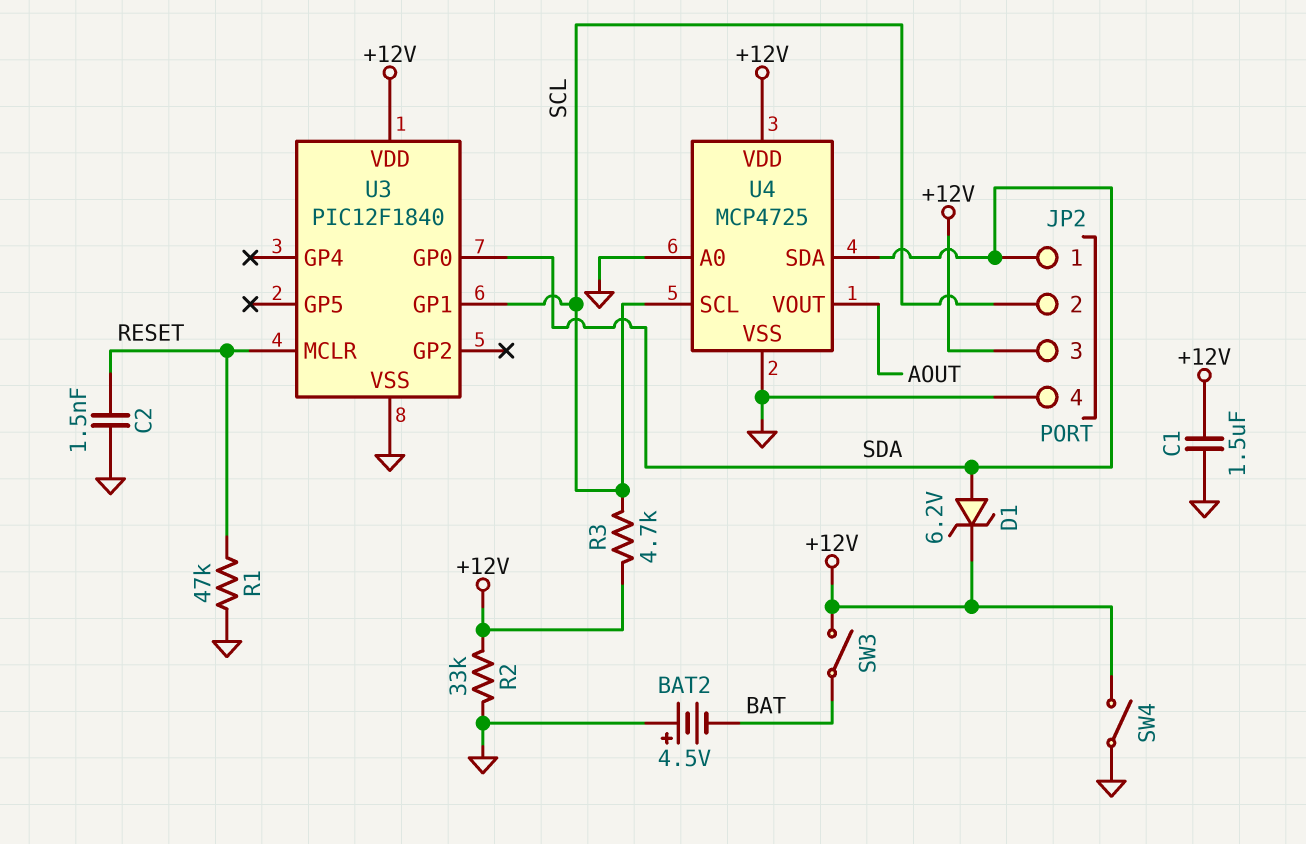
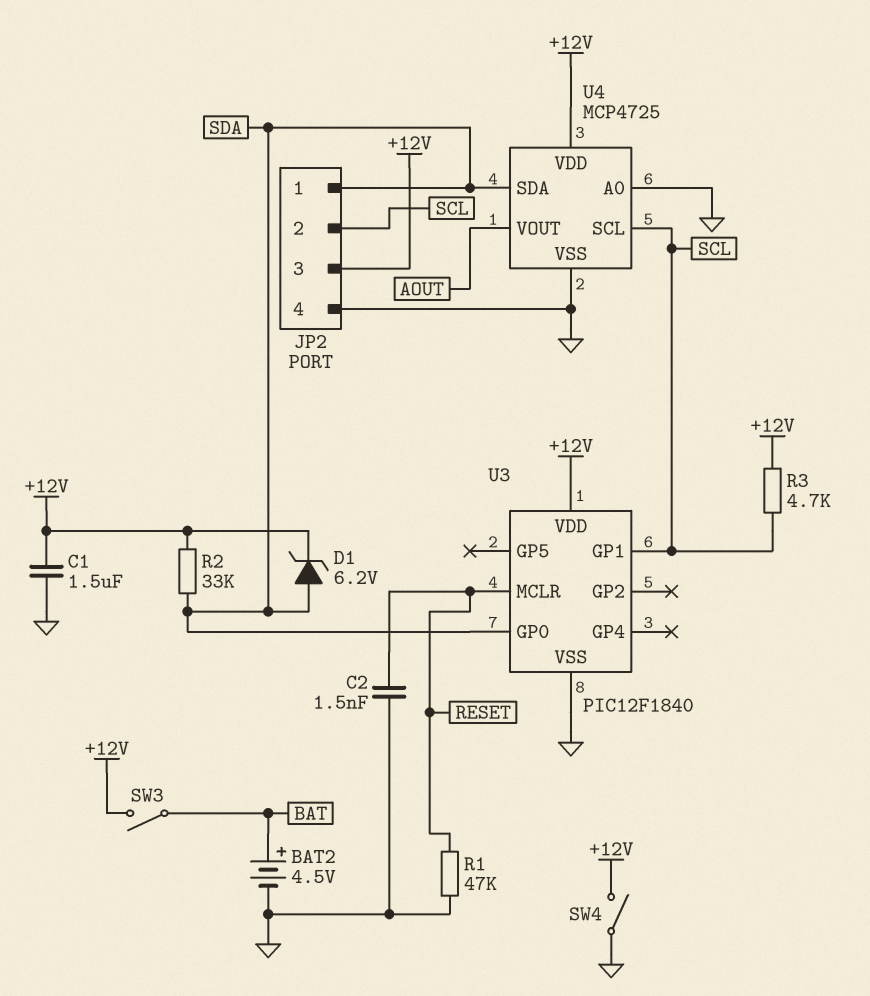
BAT2: 4.5V (plus GND, minus BAT) -> 4.5V (plus BAT, minus GND)
R2: 33k (+12V, GND) -> 33k (+12V, SDA)

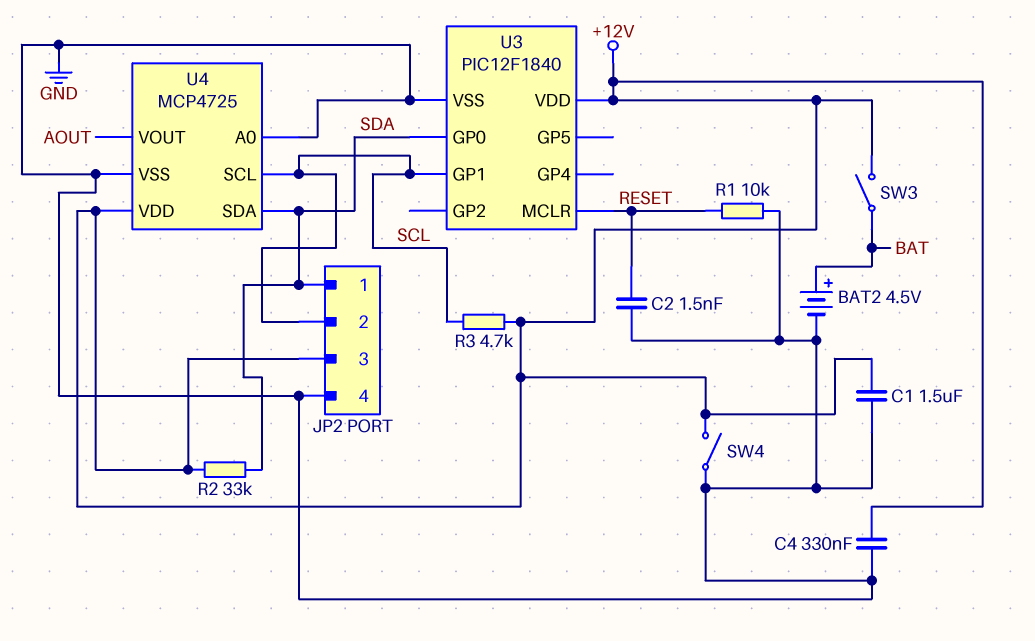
C4: none -> 330nF (+12V, GND)
D1: zener 6.2V (A SDA, K +12V) -> none
R1: 47k (GND, RESET) -> 10k (GND, RESET)

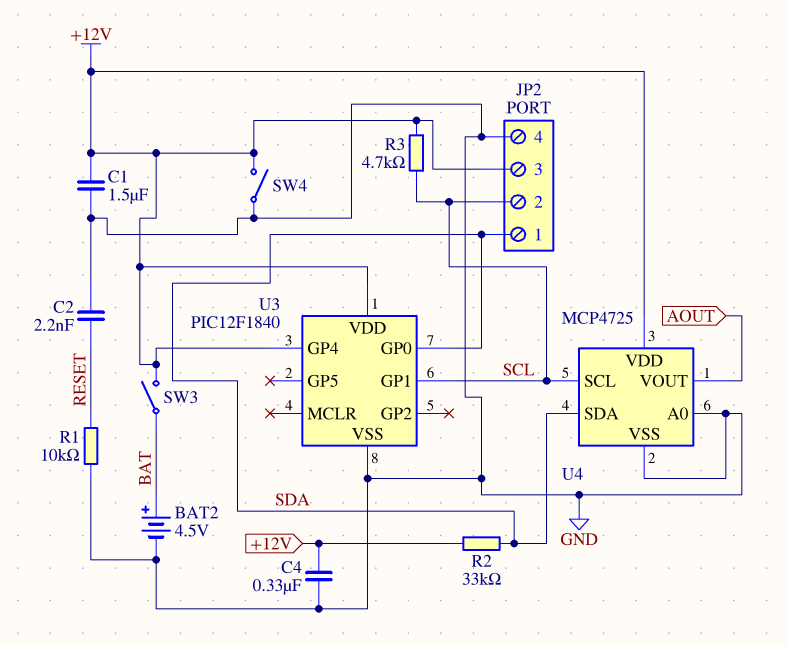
C2: 1.5nF (GND, RESET) -> 2.2nF (GND, RESET)
U3 pin GP4: none -> +12V
U3 pin MCLR: RESET -> none

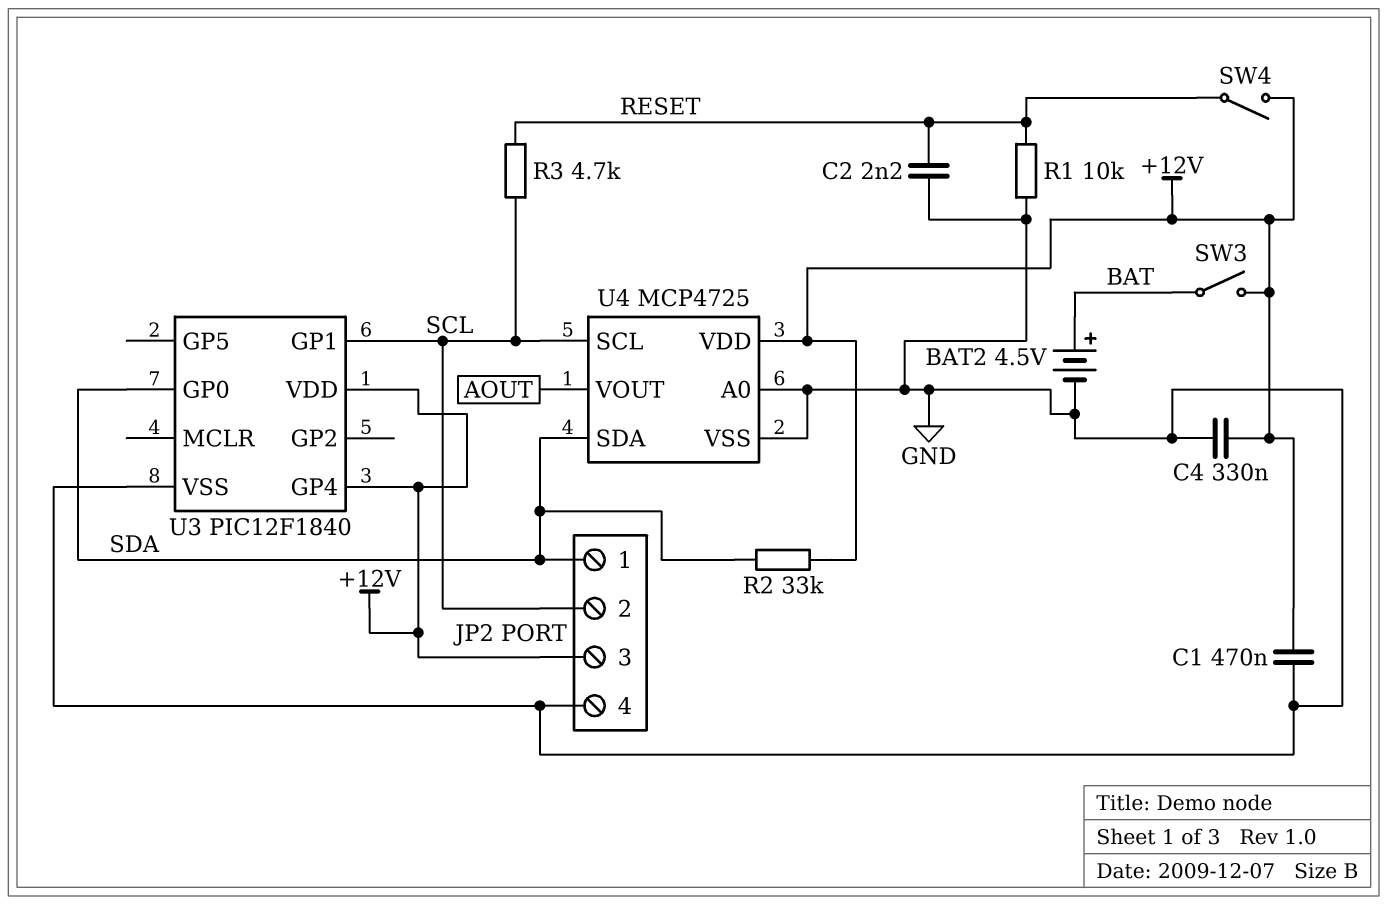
C1: 1.5uF (+12V, GND) -> 470nF (+12V, GND)
R3: 4.7k (+12V, SCL) -> 4.7k (RESET, SCL)
SW4: switch (+12V, GND) -> switch (+12V, RESET)

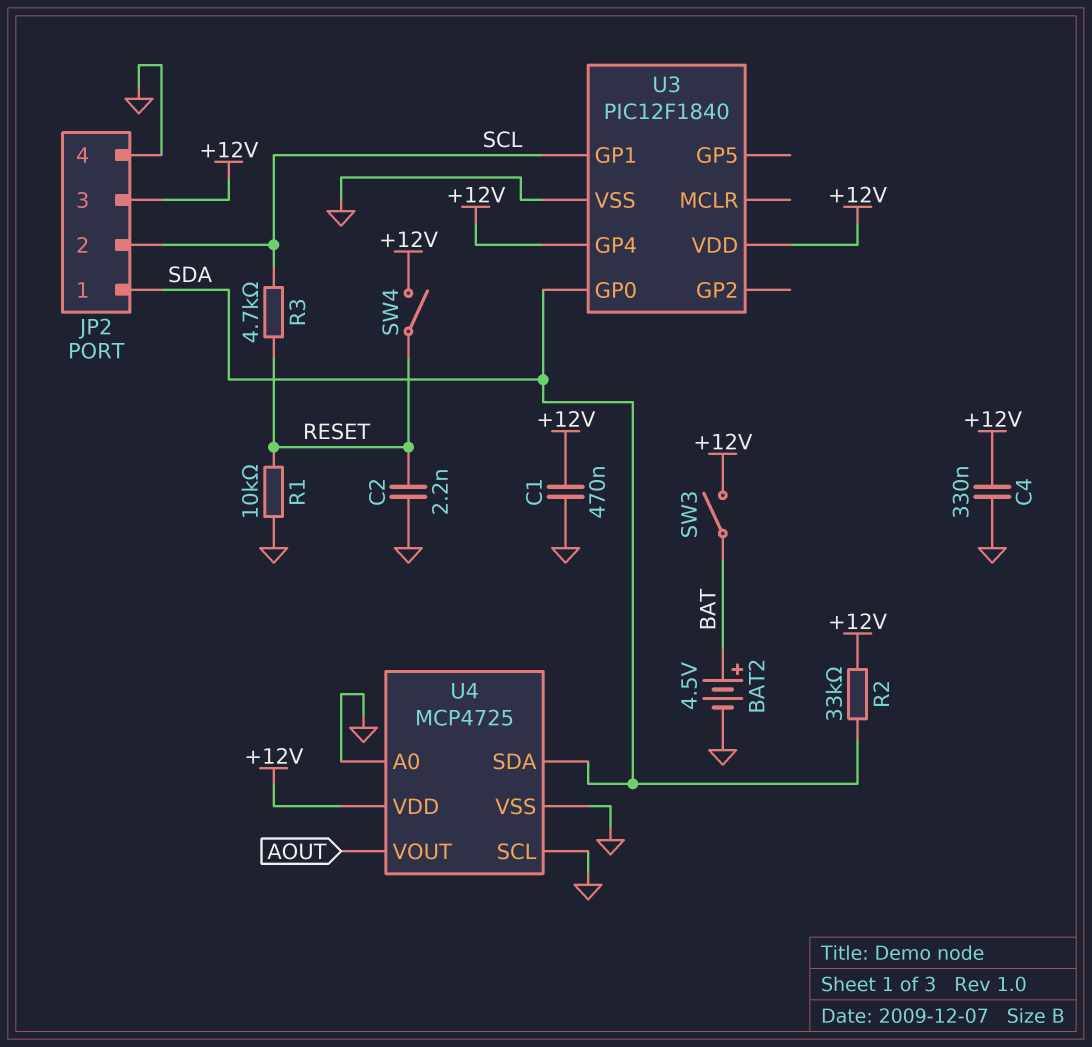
U4 pin SCL: SCL -> GND

